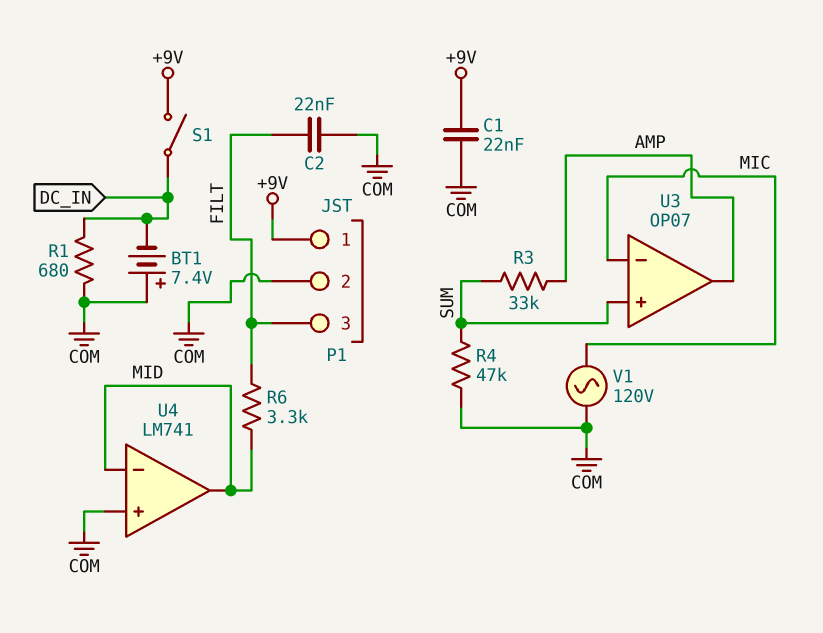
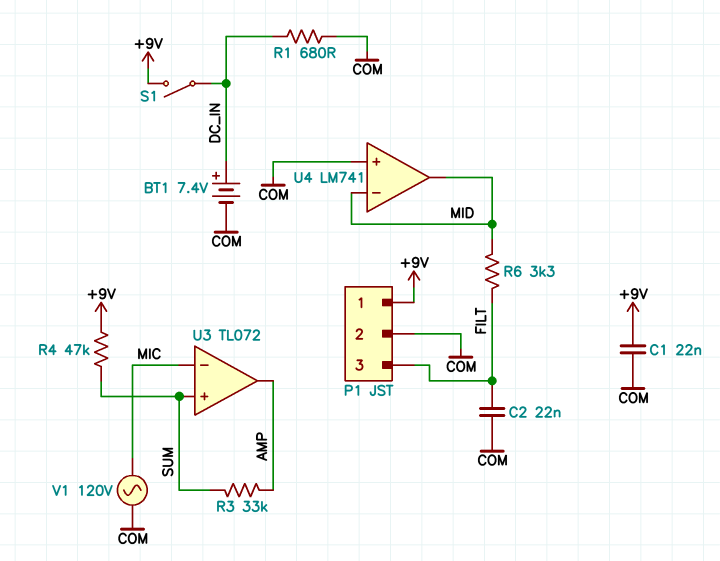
BT1: 7.4V (plus COM, minus DC_IN) -> 7.4V (plus DC_IN, minus COM)
R4: 47k (COM, SUM) -> 47k (+9V, SUM)
U3: OP07 -> TL072

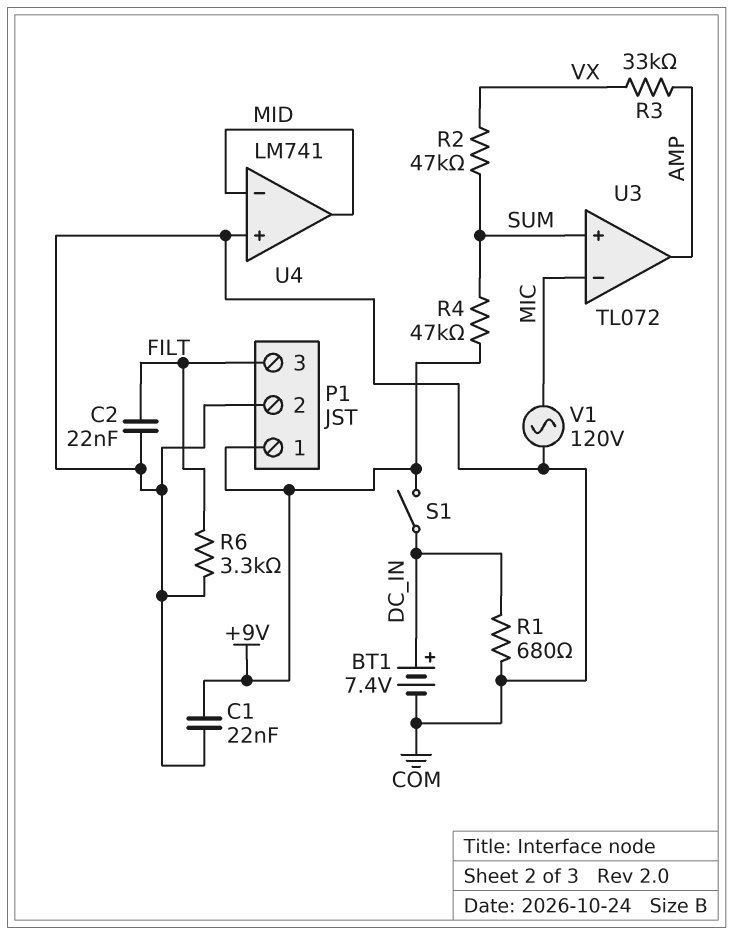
R2: none -> 47k (SUM, VX)
R3: 33k (AMP, SUM) -> 33k (AMP, VX)
R6: 3.3k (FILT, MID) -> 3.3k (COM, FILT)

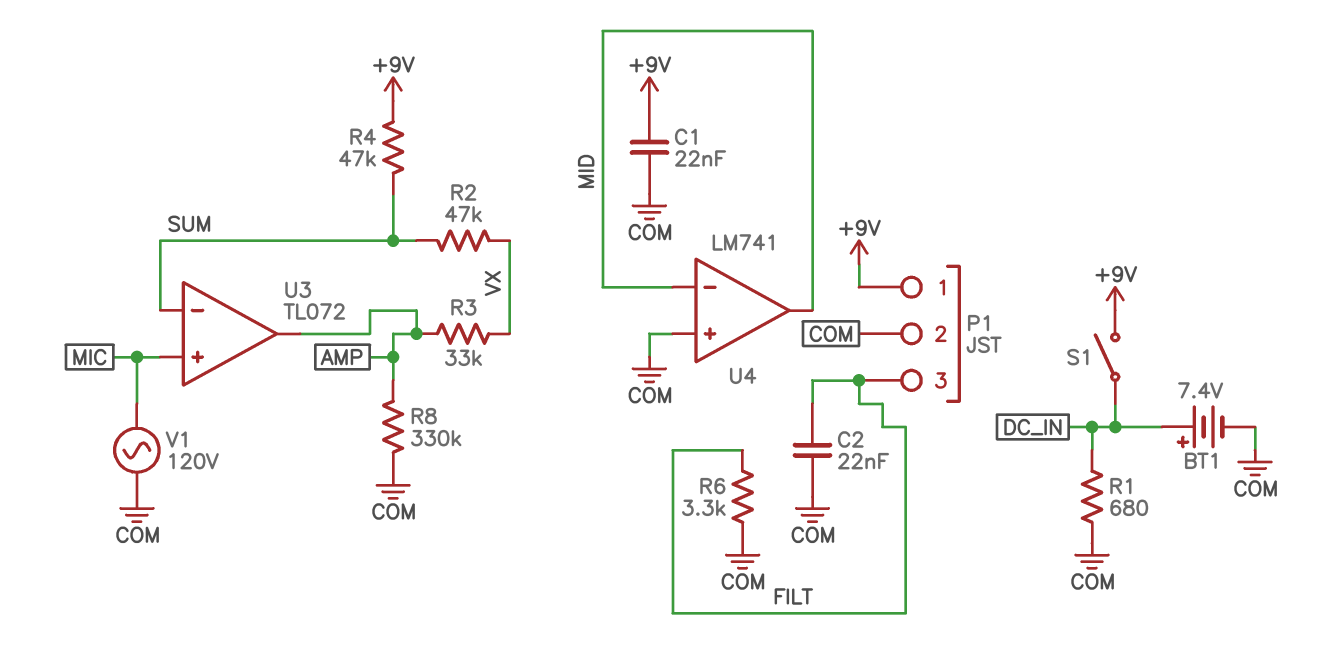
R8: none -> 330k (AMP, COM)
U3 pin in+: SUM -> MIC
U3 pin in-: MIC -> SUM

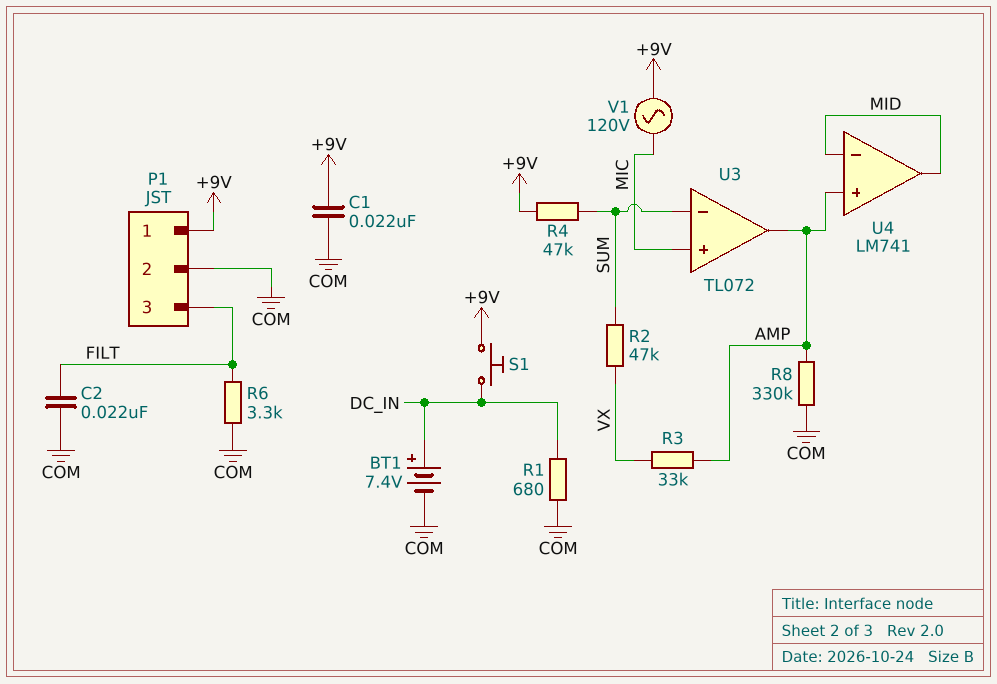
S1: switch (+9V, DC_IN) -> button (+9V, DC_IN)
U4 pin in+: COM -> AMP
V1: AC 120V (COM, MIC) -> AC 120V (+9V, MIC)

